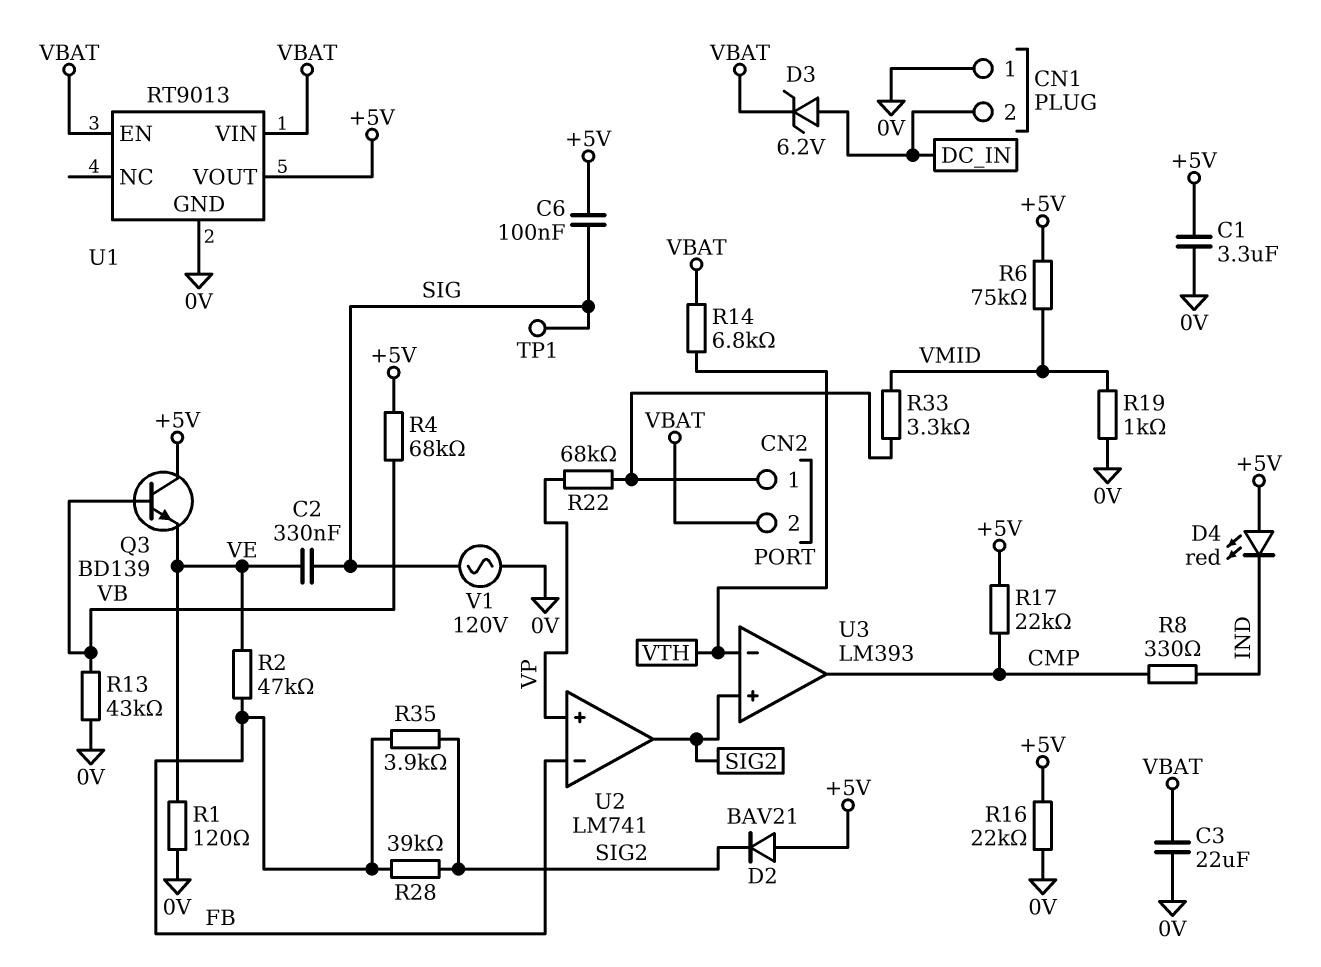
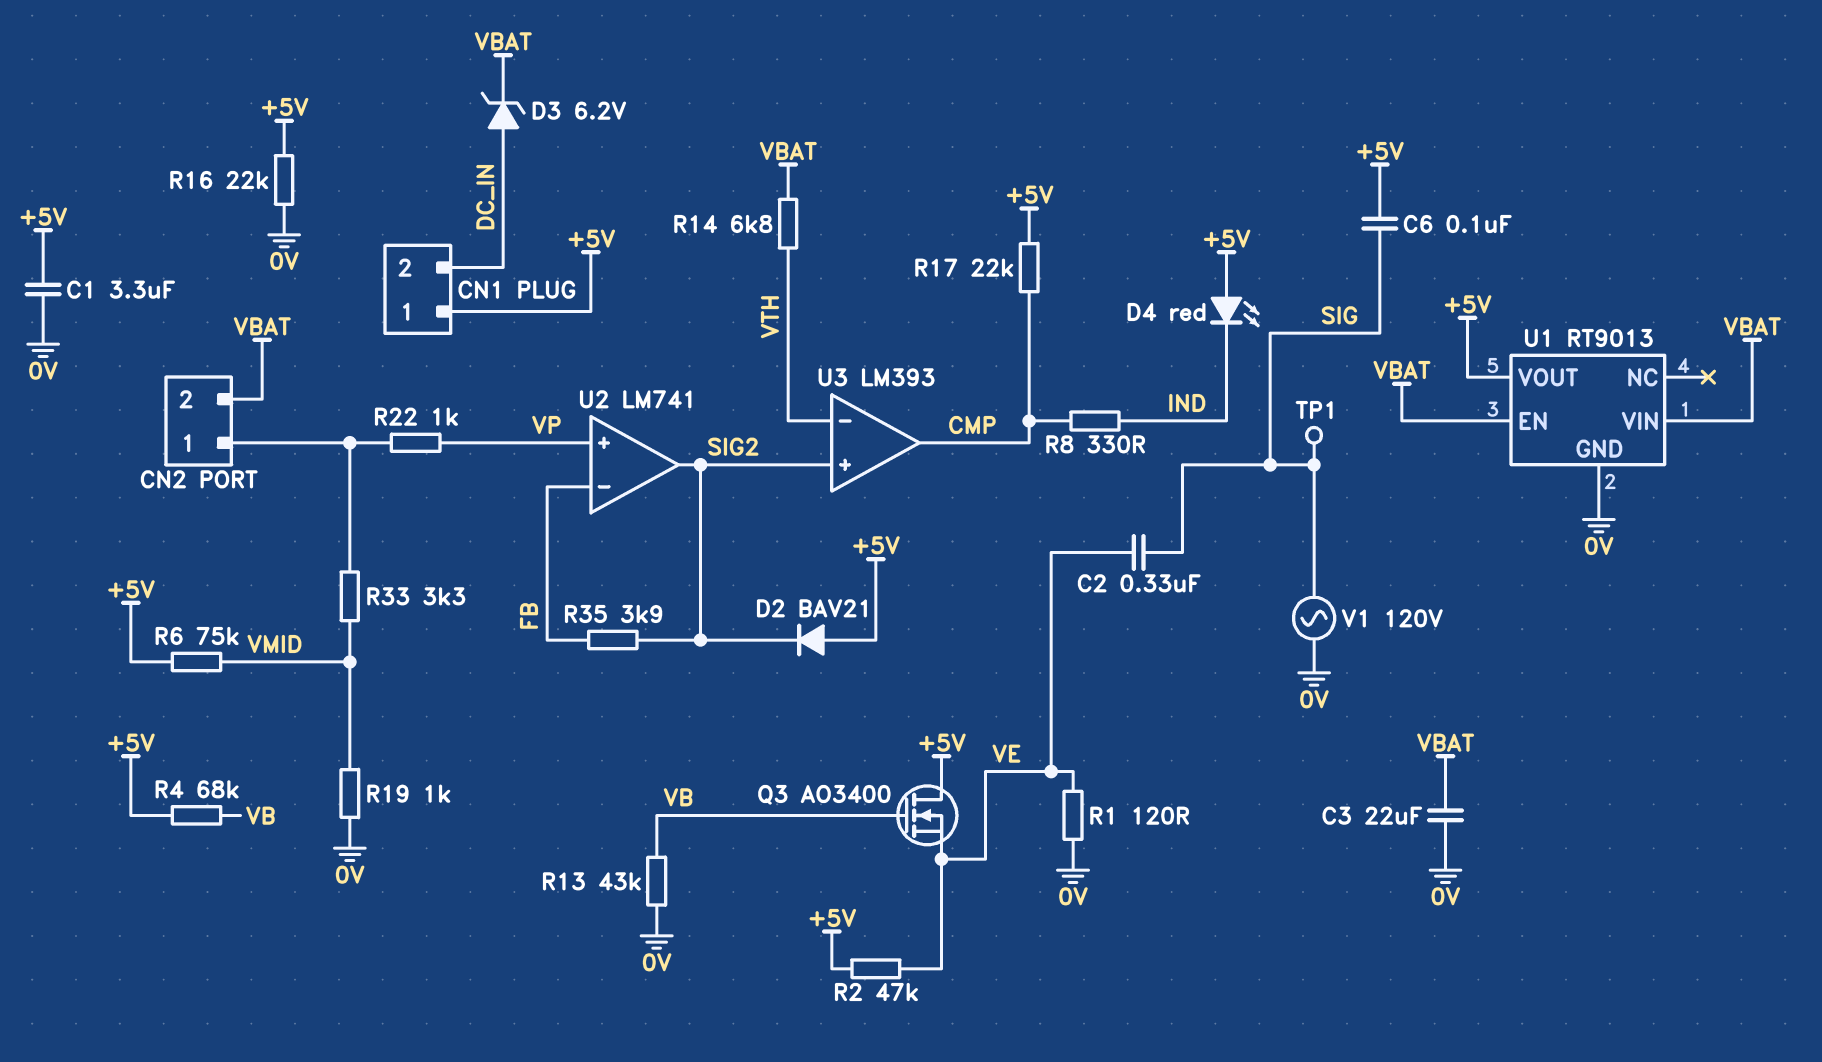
CN1 pin 1: 0V -> +5V
Q3: NPN BD139 (B VB, C +5V, E VE) -> NMOS AO3400 (G VB, D +5V, S VE)
R2: 47k (FB, VE) -> 47k (+5V, VE)
R22: 68k (CN2/1, VP) -> 1k (CN2/1, VP)
R28: 39k (FB, SIG2) -> none

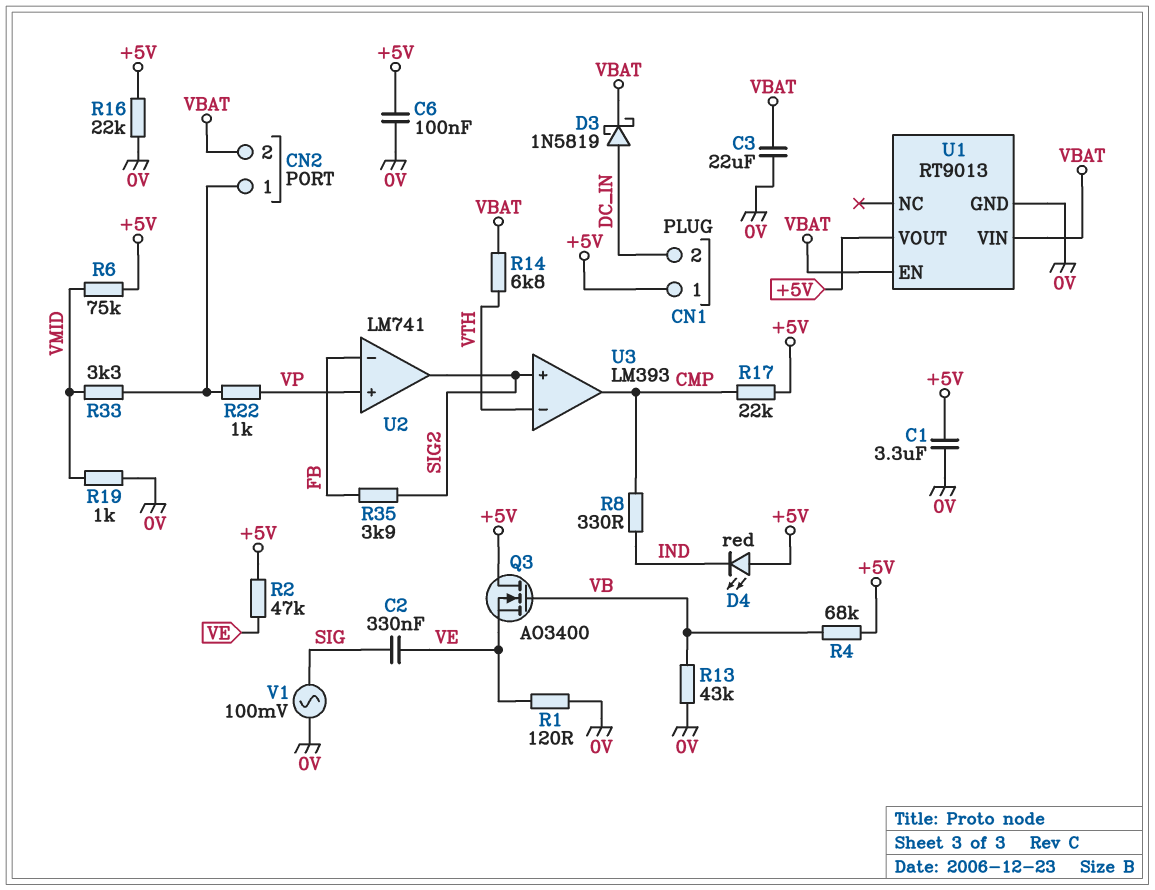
C6: 100nF (+5V, SIG) -> 100nF (+5V, 0V)
D2: diode BAV21 (A +5V, K SIG2) -> none
D3: zener 6.2V (A DC_IN, K VBAT) -> schottky 1N5819 (A DC_IN, K VBAT)
TP1: test point (SIG) -> none
V1: AC 120V (0V, SIG) -> AC 100mV (0V, SIG)

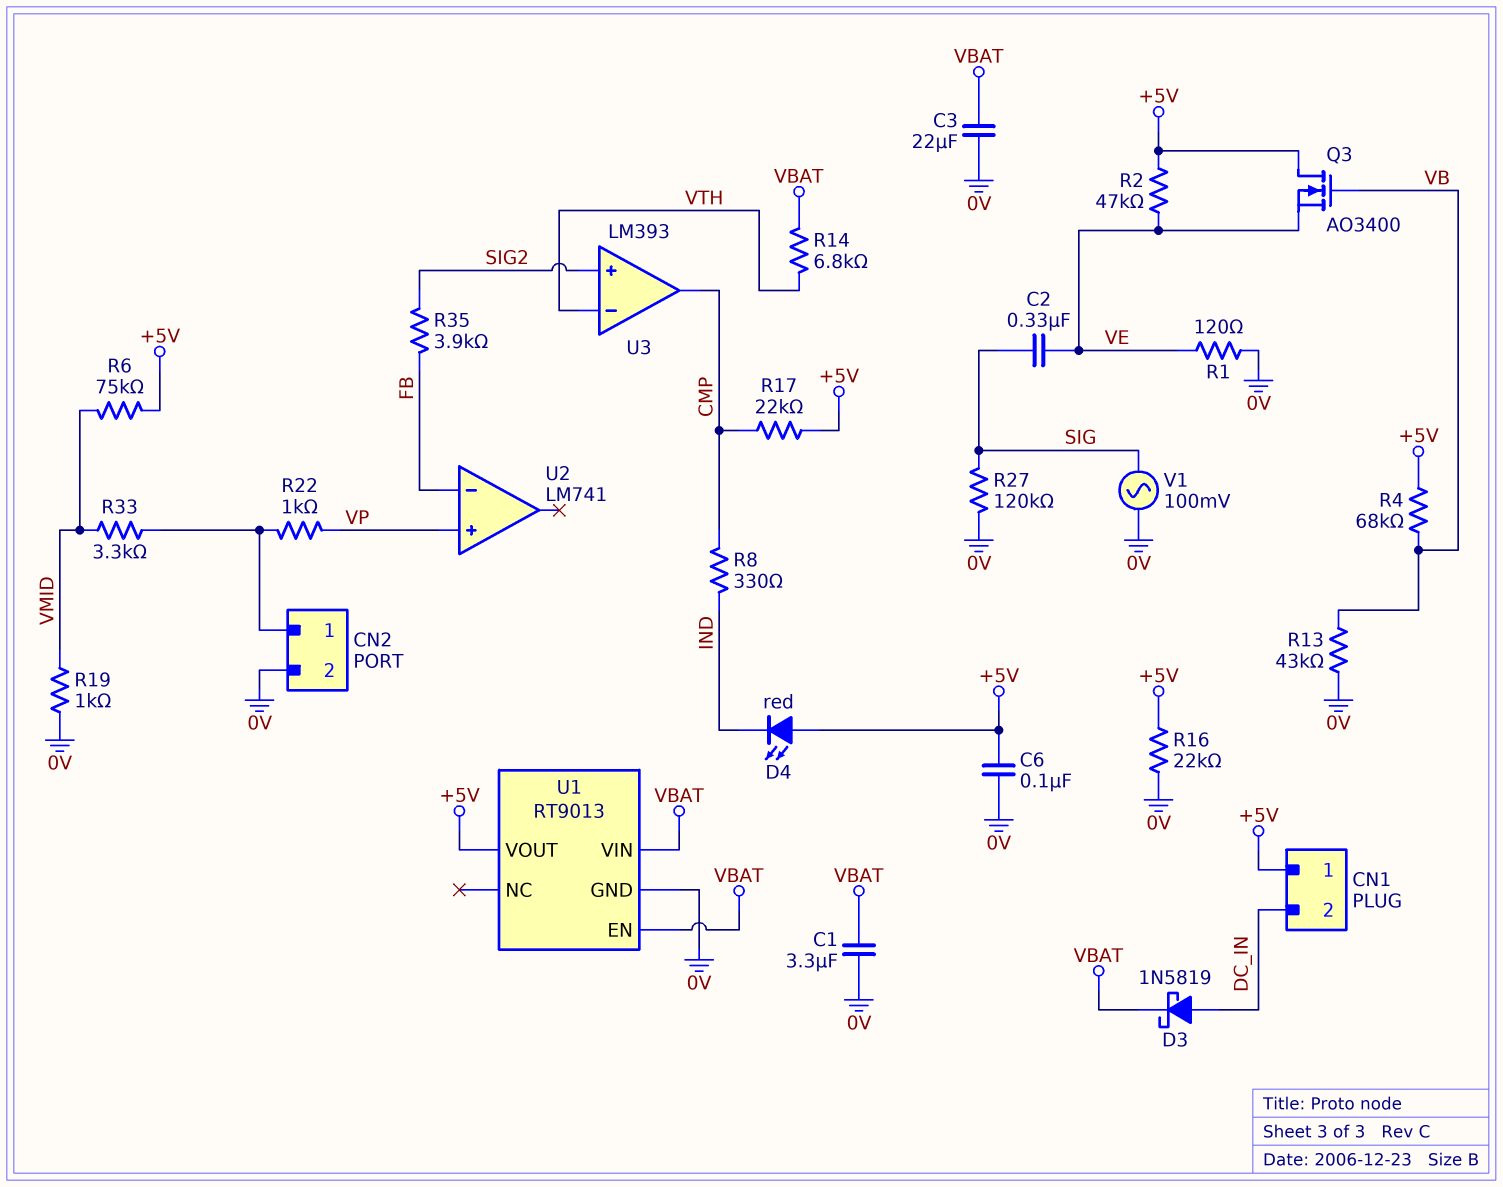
C1: 3.3uF (+5V, 0V) -> 3.3uF (0V, VBAT)
CN2 pin 2: VBAT -> 0V
R27: none -> 120k (0V, SIG)
U2 pin out: SIG2 -> none

